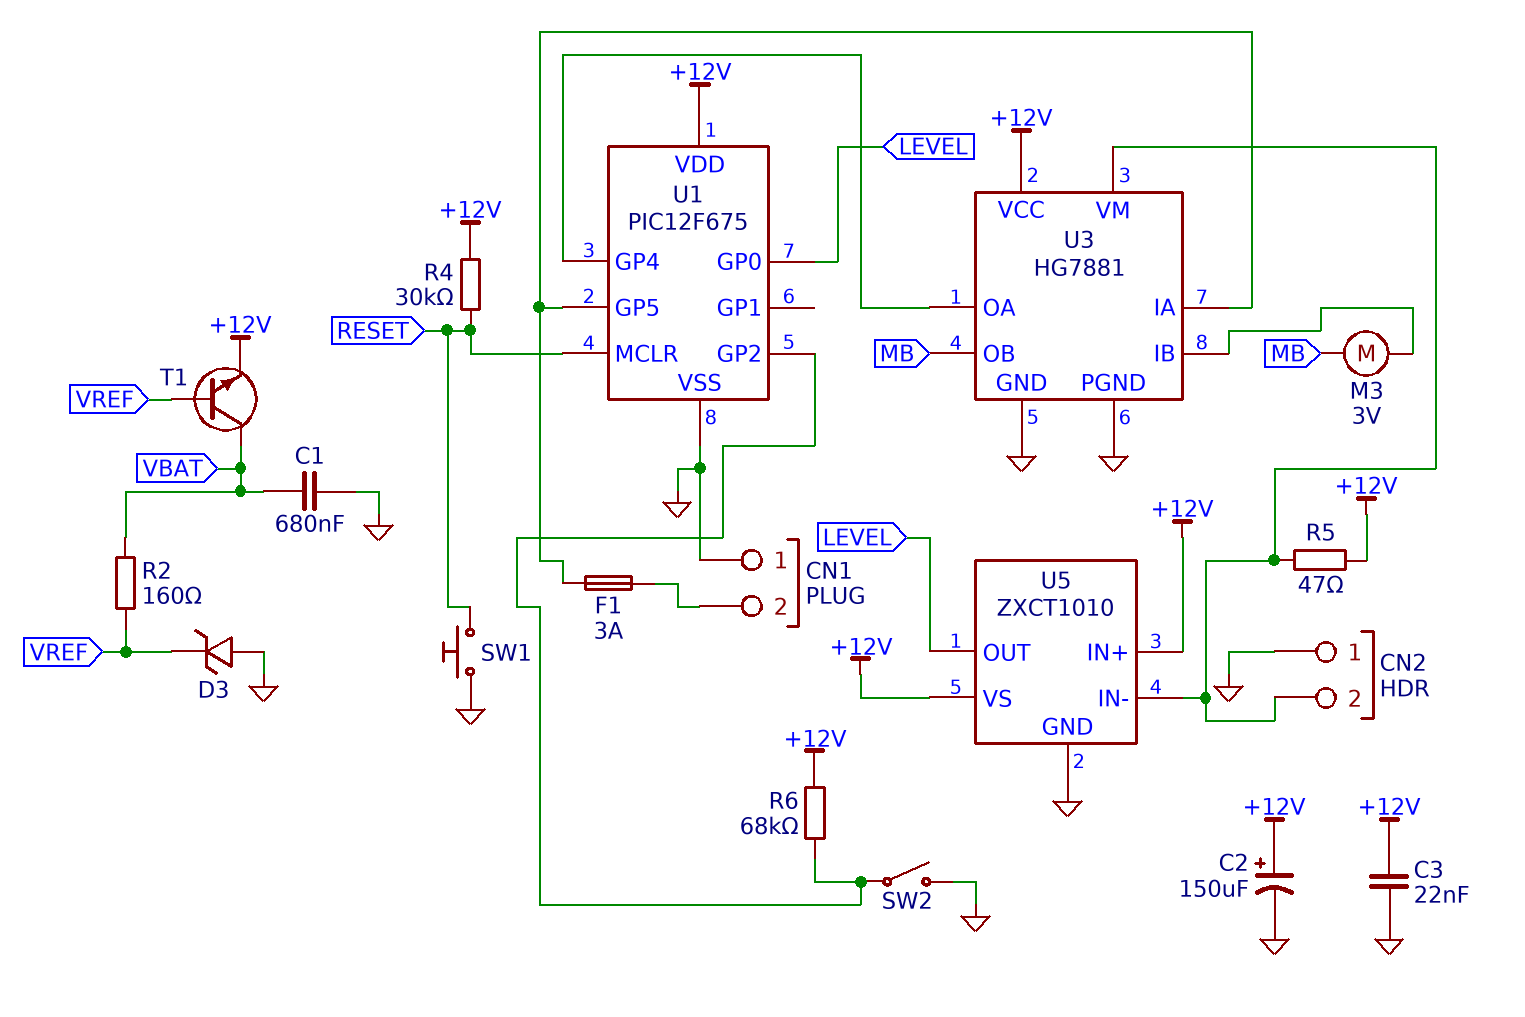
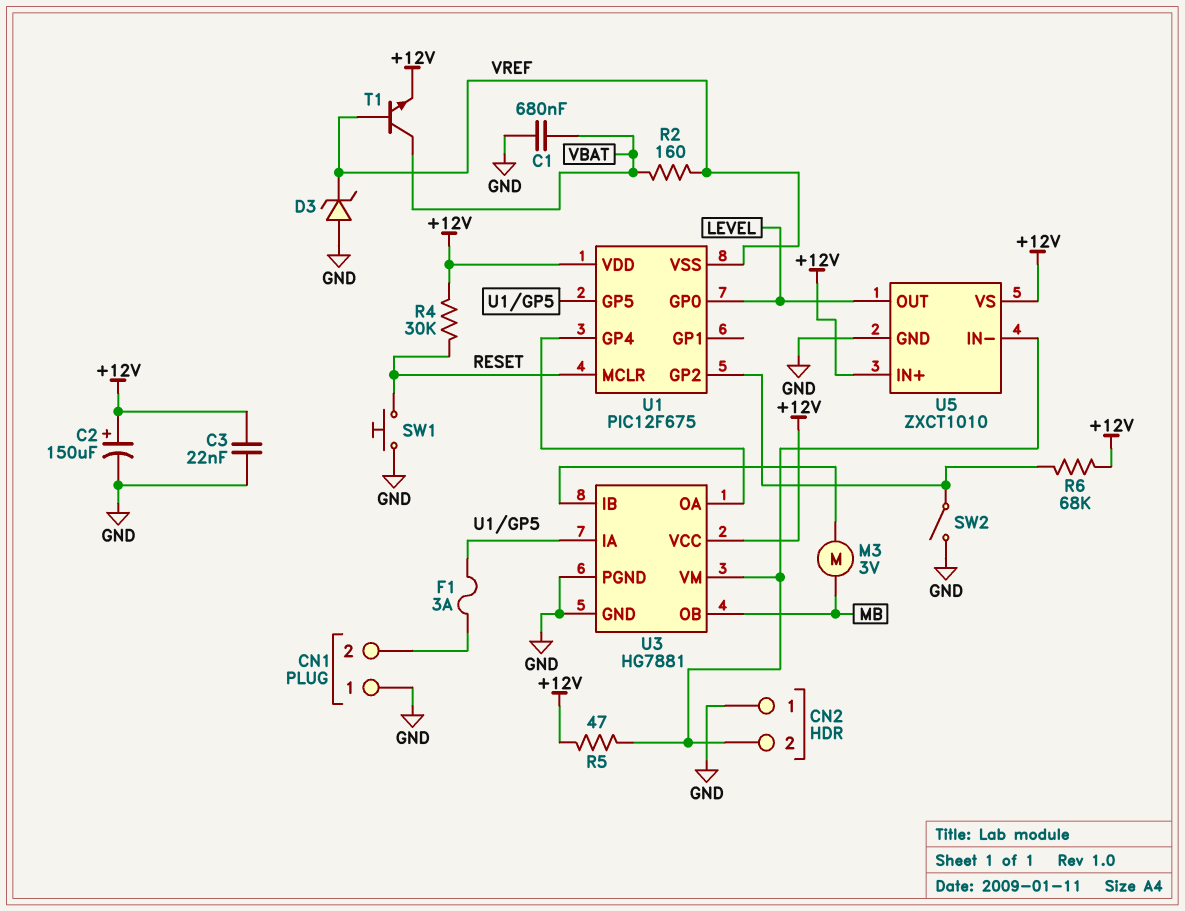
U1 pin VSS: GND -> VREF

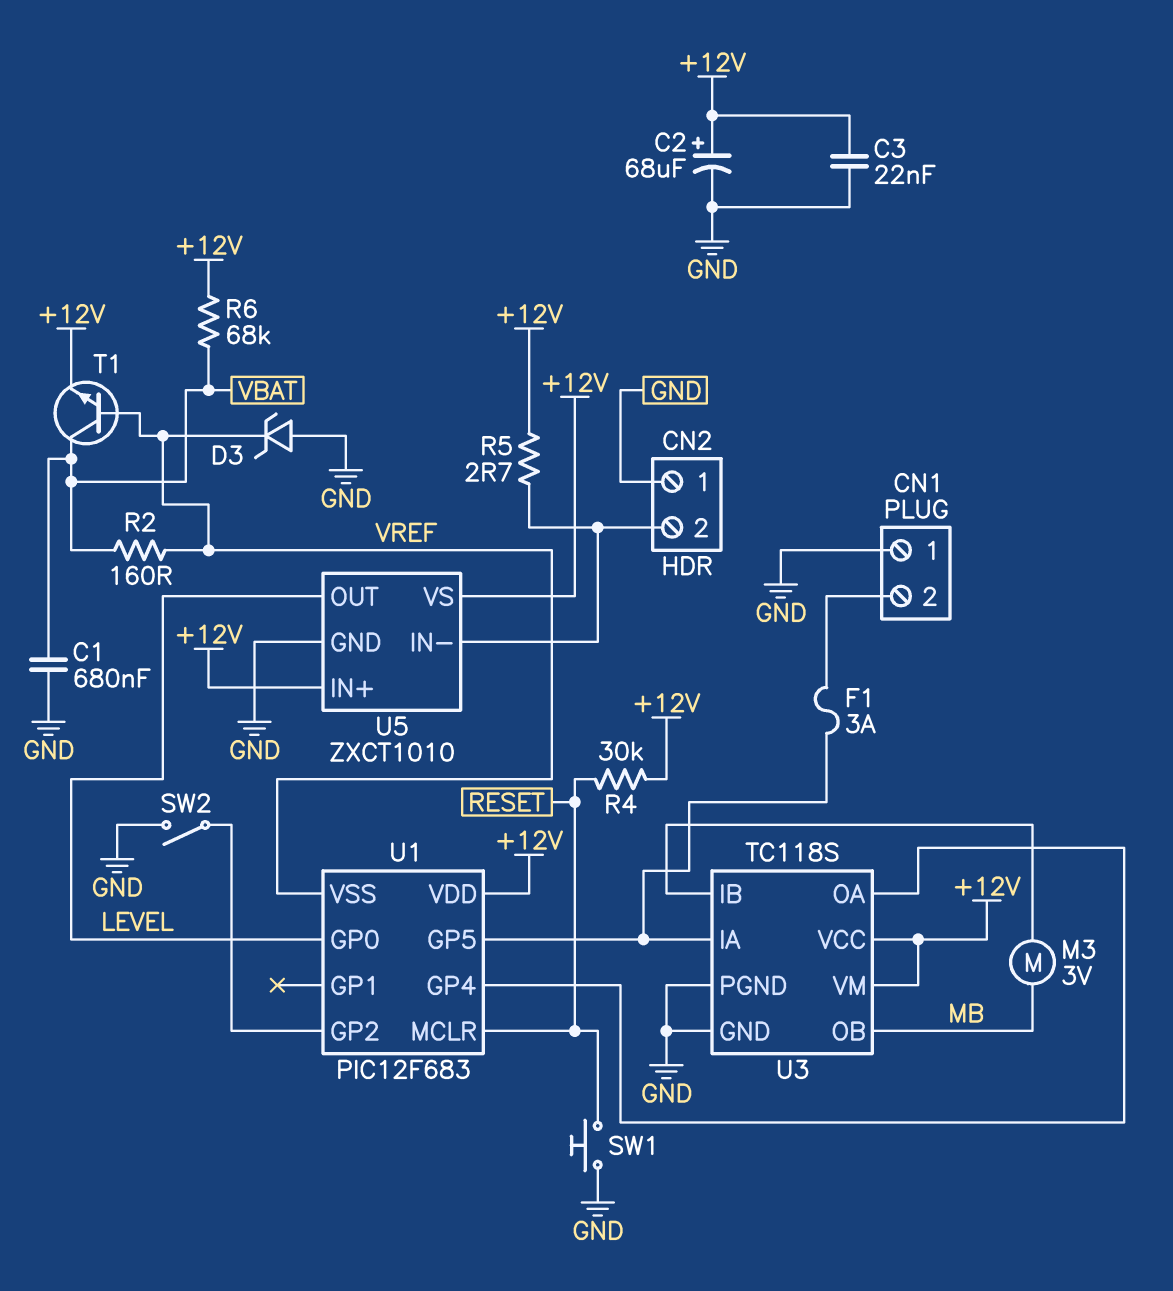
C2: 150uF (plus +12V, minus GND) -> 68uF (plus +12V, minus GND)
R5: 47 (+12V, CN2/2) -> 2.7 (+12V, CN2/2)
R6: 68k (+12V, U1/GP2) -> 68k (+12V, VBAT)
U1: PIC12F675 -> PIC12F683
U3: HG7881 -> TC118S
U3 pin VM: CN2/2 -> +12V

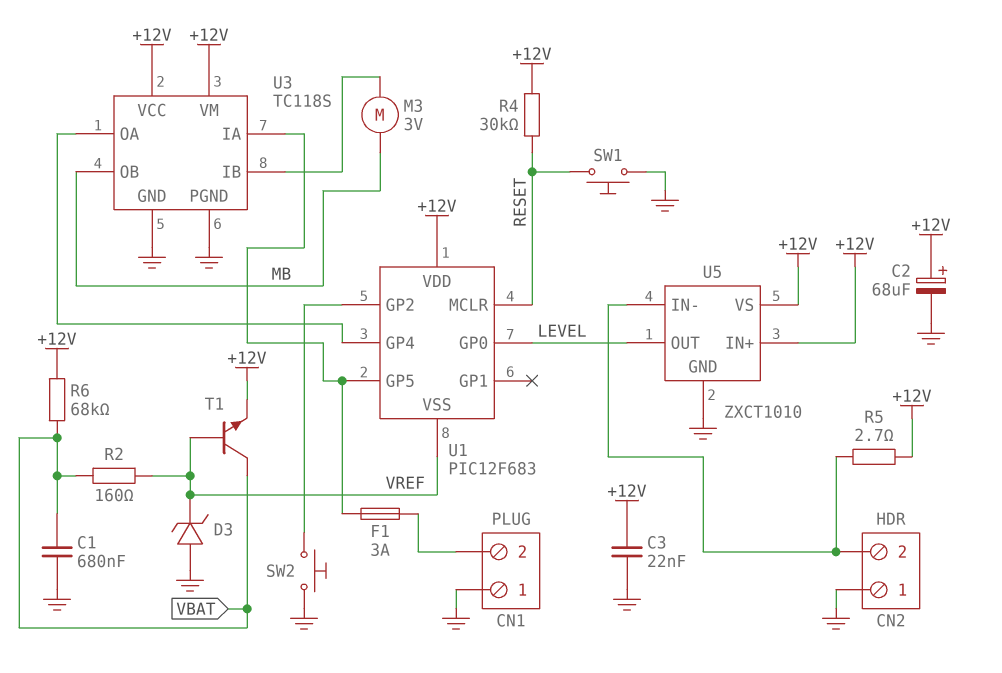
SW2: switch (GND, U1/GP2) -> button (GND, U1/GP2)

